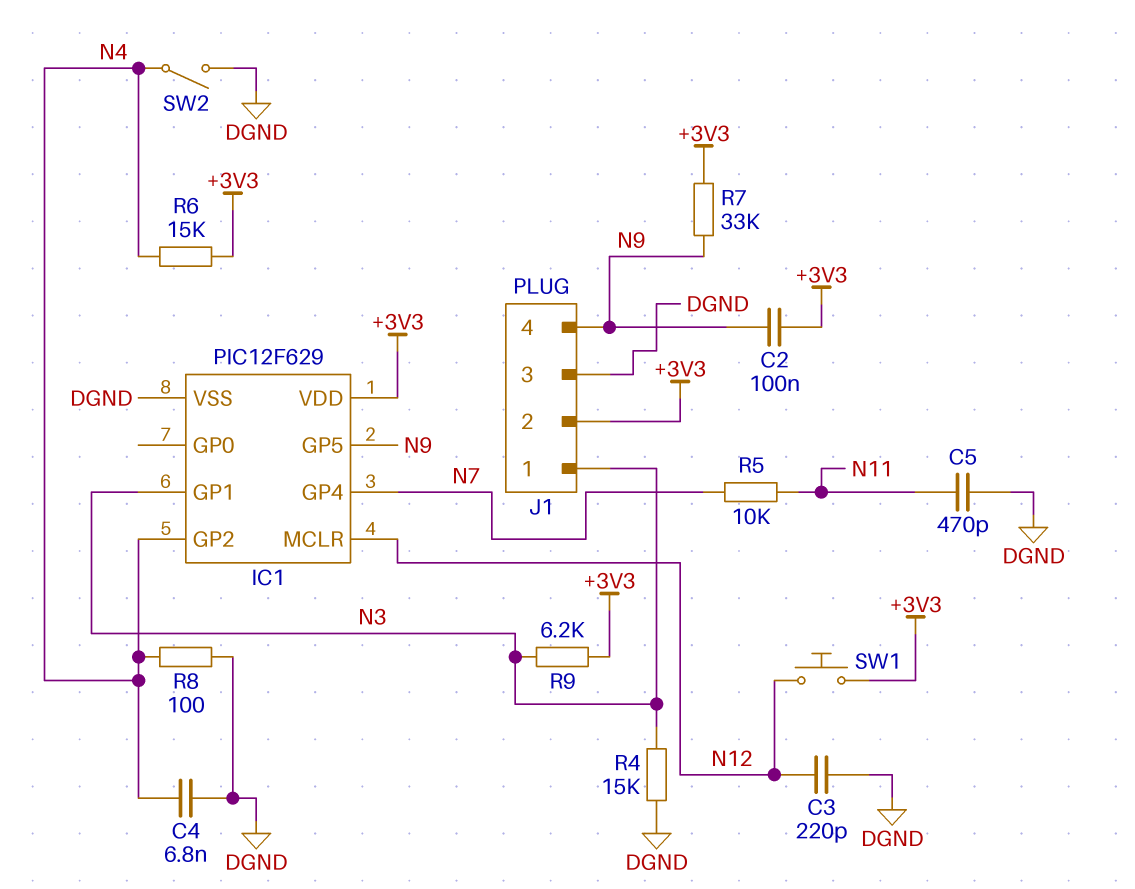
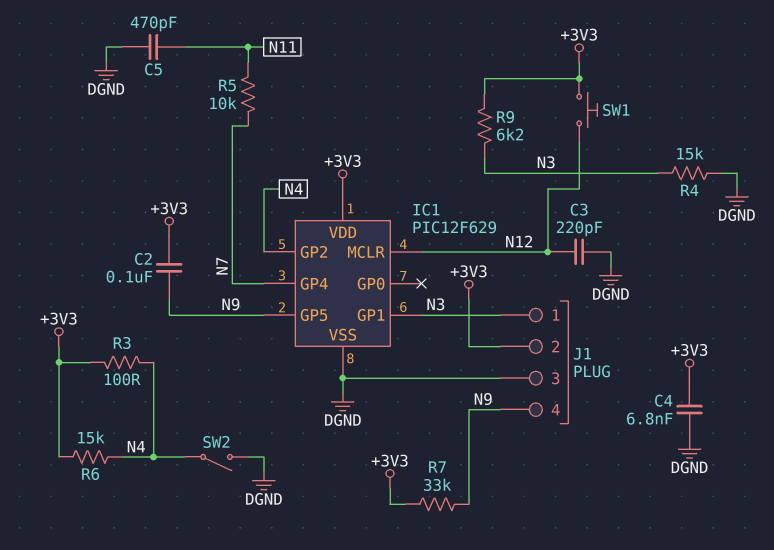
C4: 6.8nF (DGND, N4) -> 6.8nF (+3V3, DGND)
R3: none -> 100 (+3V3, N4)
R8: 100 (DGND, N4) -> none

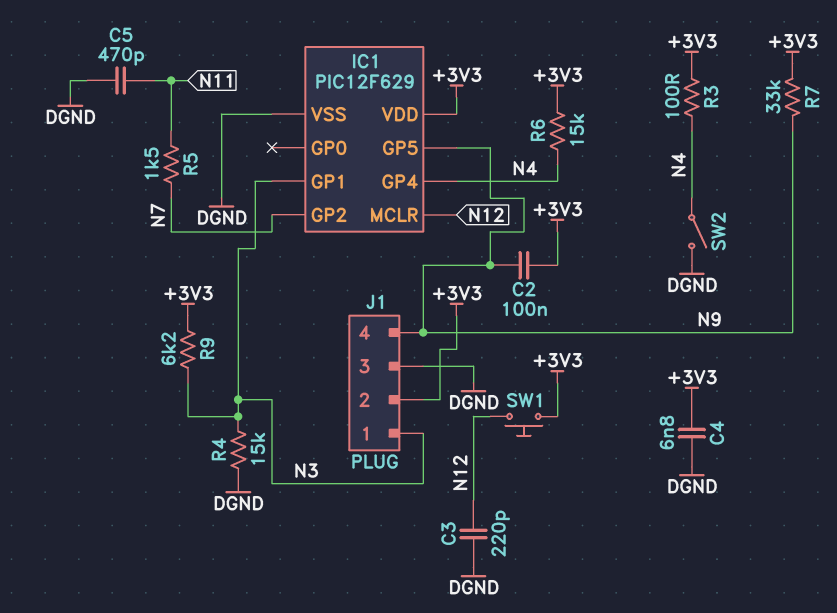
IC1 pin GP2: N4 -> N7
IC1 pin GP4: N7 -> N4
R5: 10k (N7, N11) -> 1.5k (N7, N11)

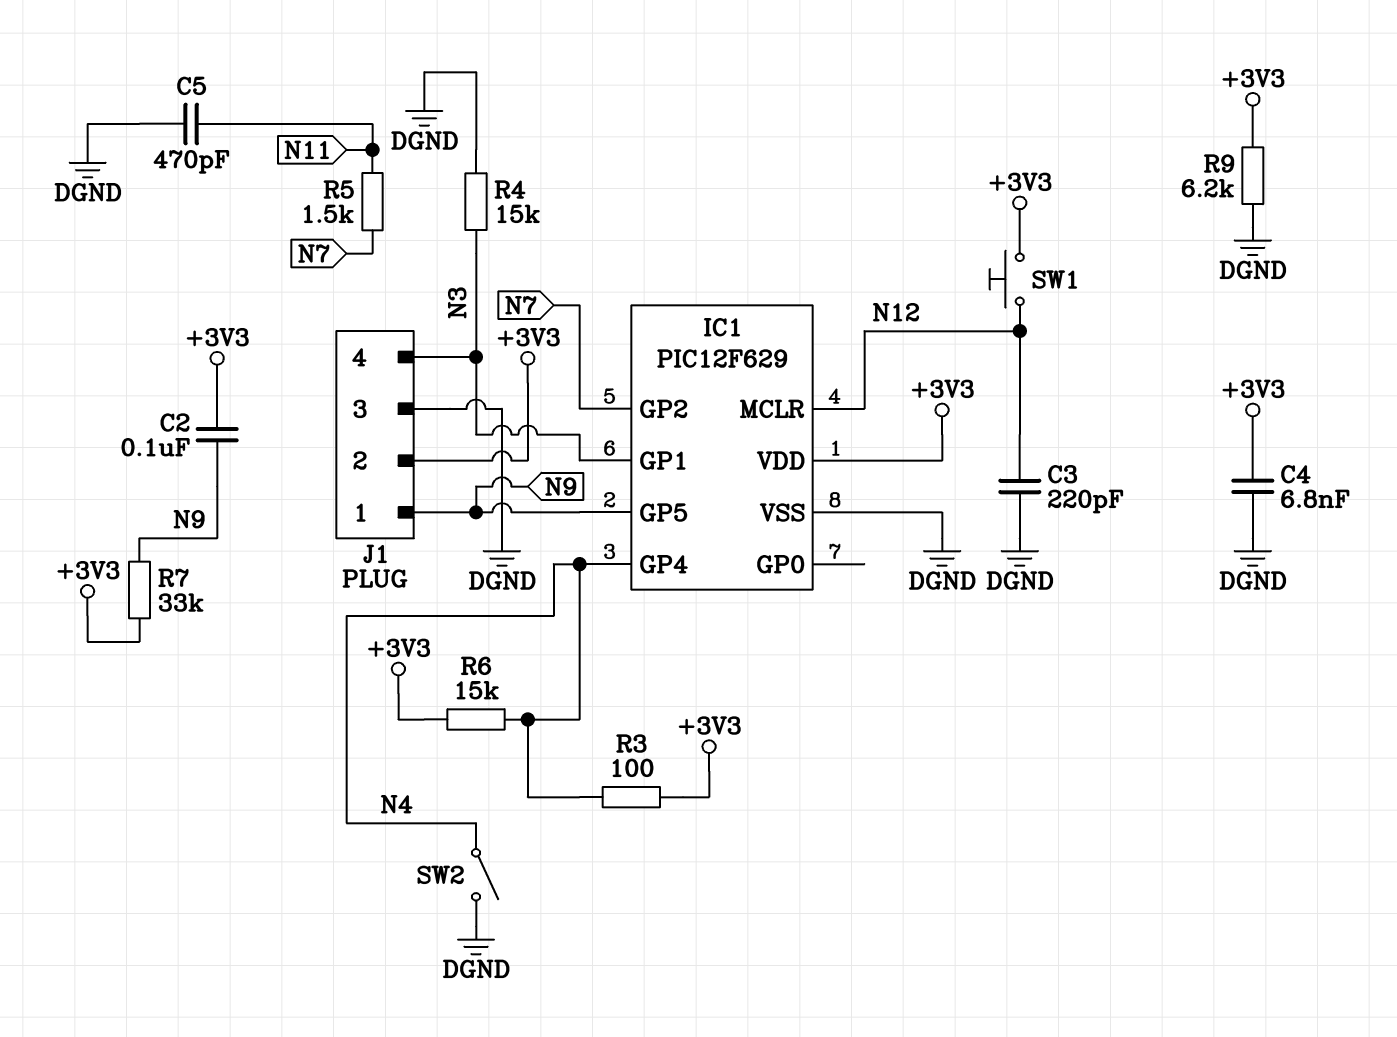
J1 pin 1: N3 -> N9
J1 pin 4: N9 -> N3
R9: 6.2k (+3V3, N3) -> 6.2k (+3V3, DGND)

